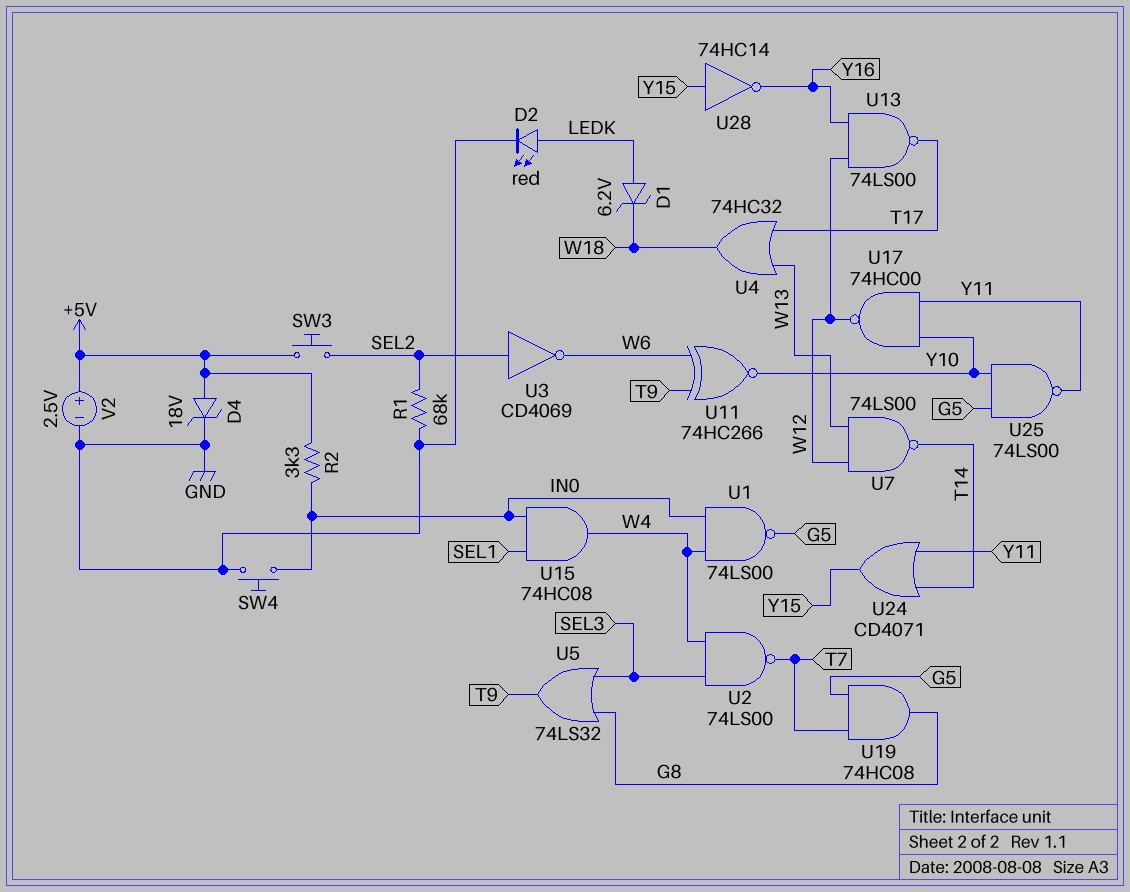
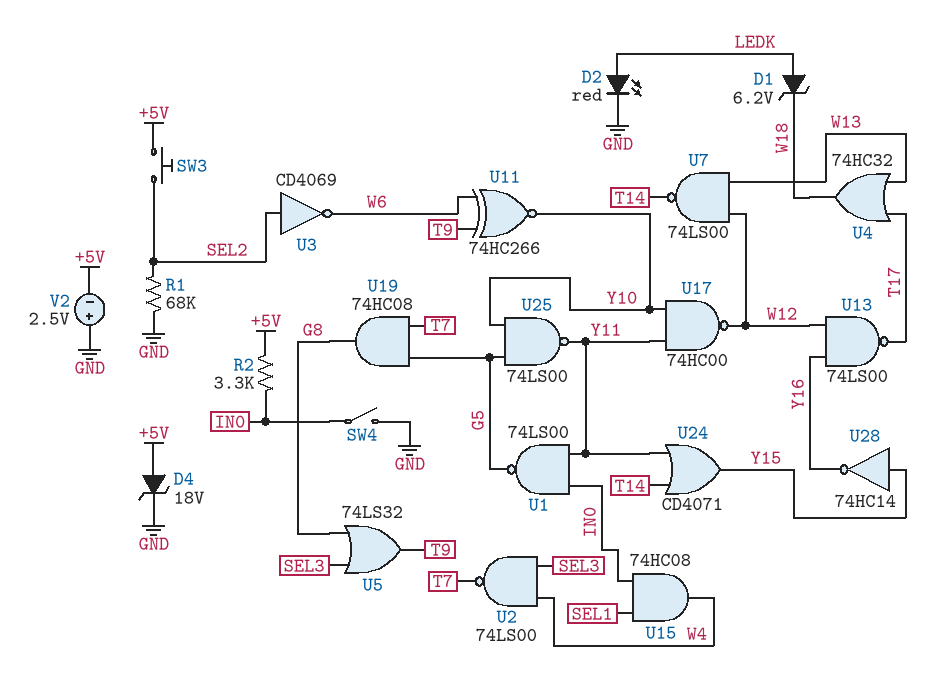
SW4: button (GND, IN0) -> switch (GND, IN0)
U1: NAND 74LS00 (in IN0, in W4, out G5) -> NAND 74LS00 (in IN0, in Y11, out G5)
V2: 2.5V (plus +5V, minus GND) -> 2.5V (plus GND, minus +5V)

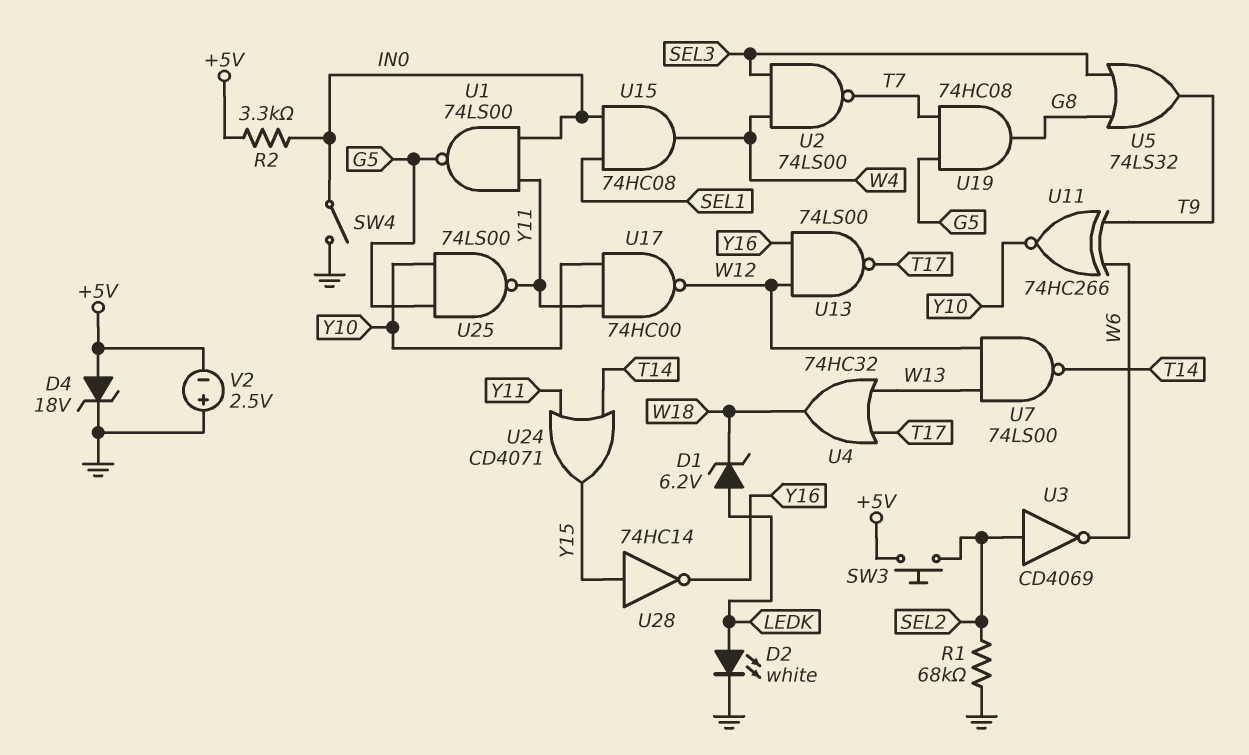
D2: LED red (A LEDK, K GND) -> LED white (A LEDK, K GND)

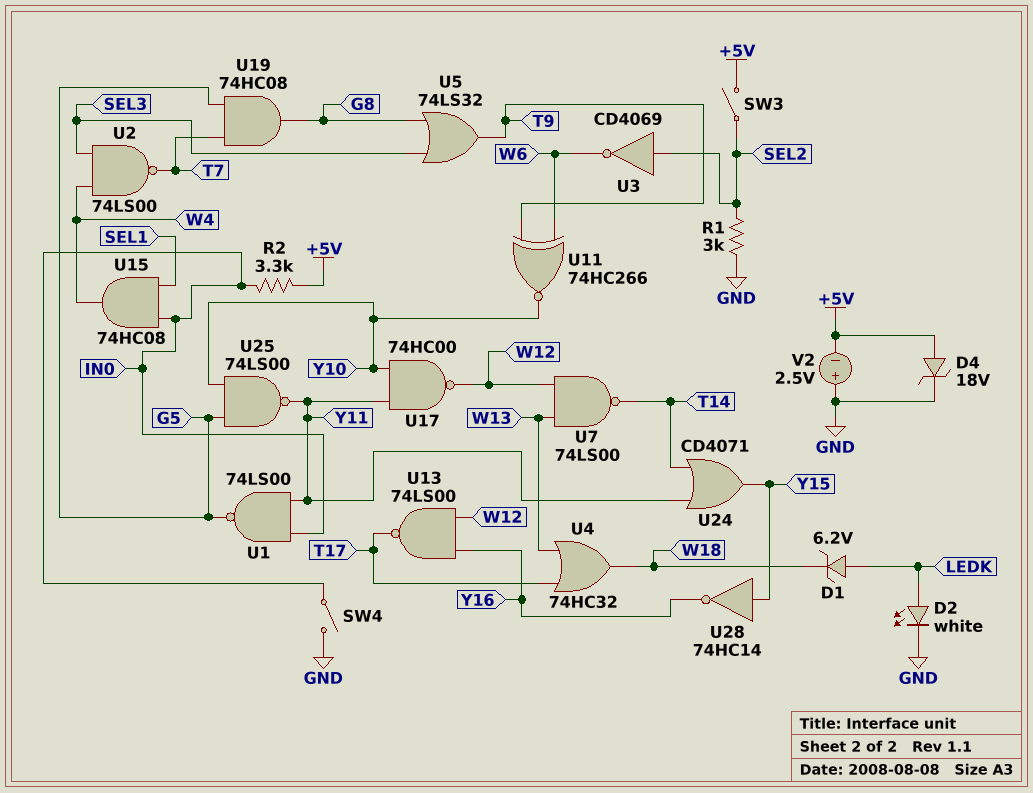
R1: 68k (GND, SEL2) -> 3k (GND, SEL2)
SW3: button (+5V, SEL2) -> switch (+5V, SEL2)

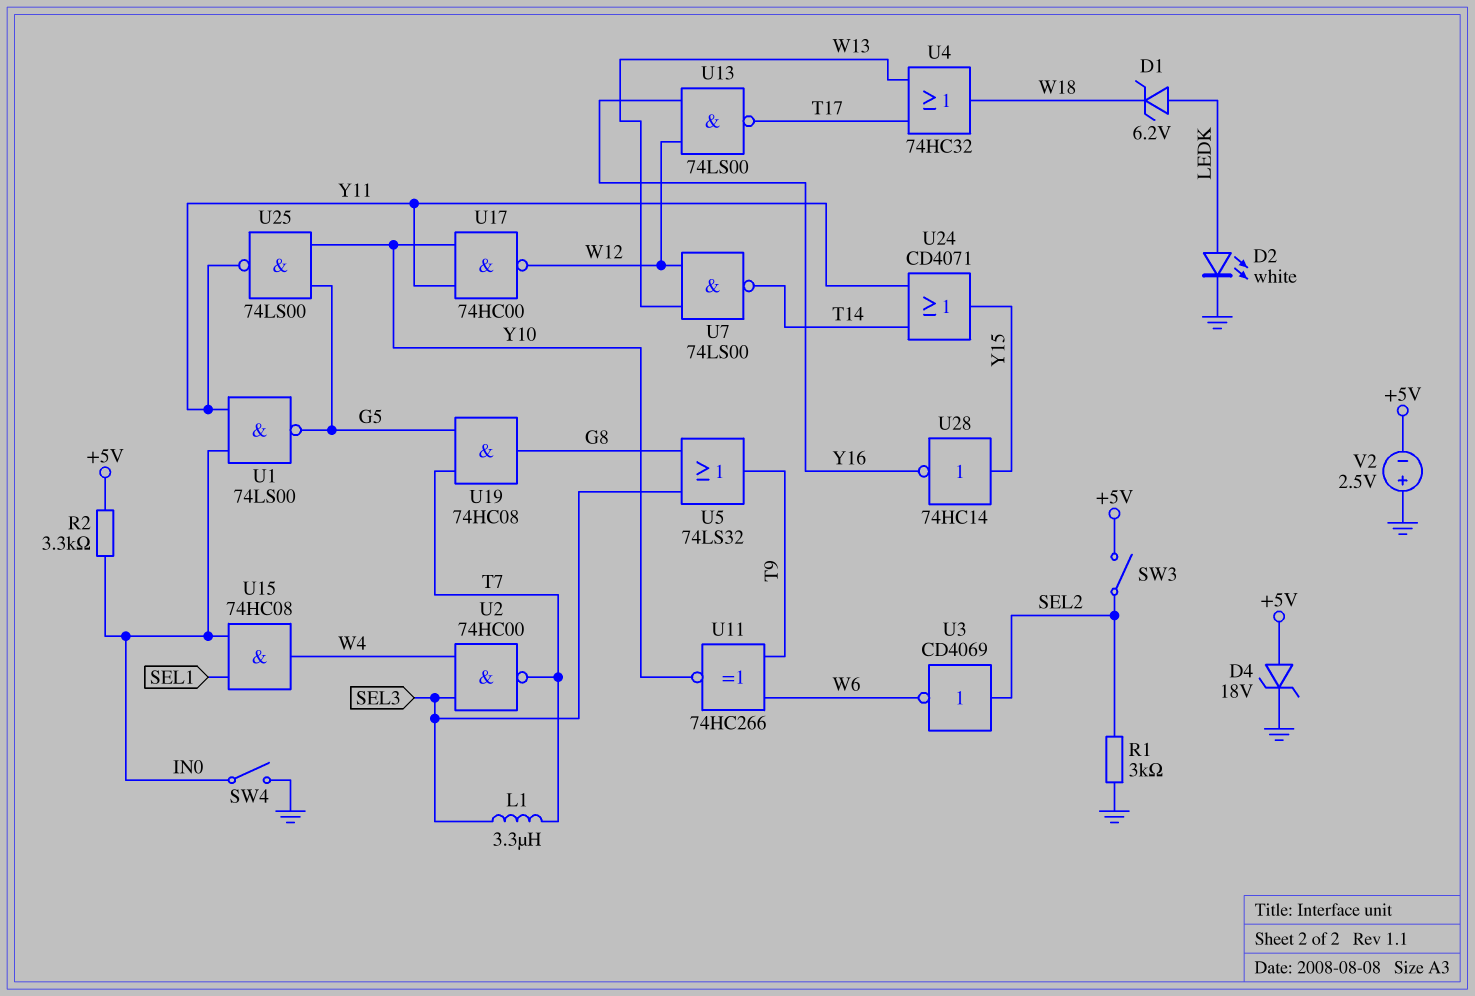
L1: none -> 3.3uH (SEL3, T7)
U2: NAND 74LS00 (in SEL3, in W4, out T7) -> NAND 74HC00 (in SEL3, in W4, out T7)

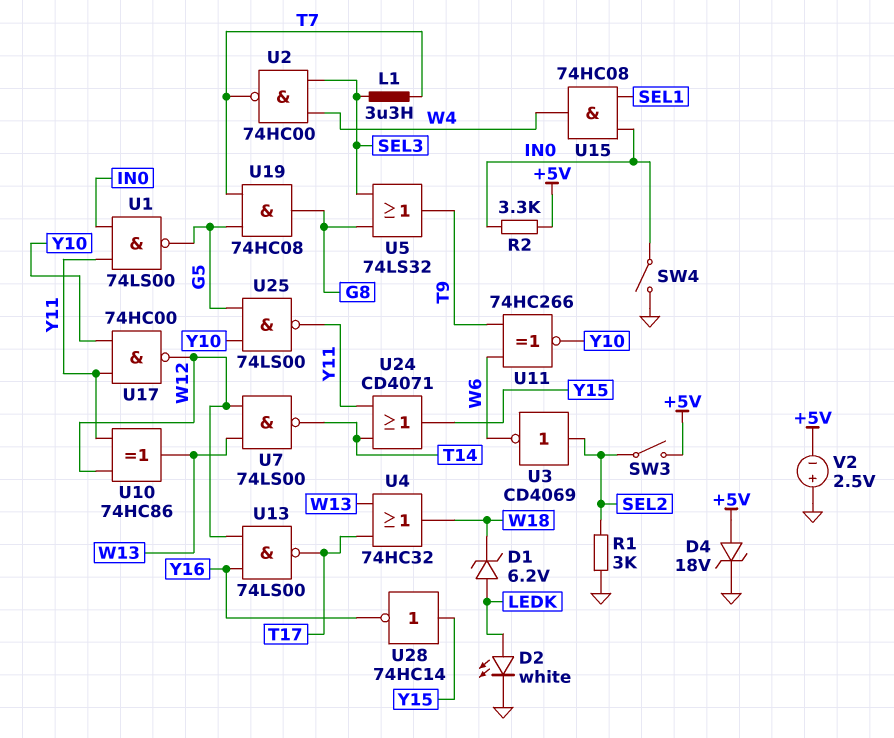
U10: none -> XOR 74HC86 (in W12, in Y11, out W13)

